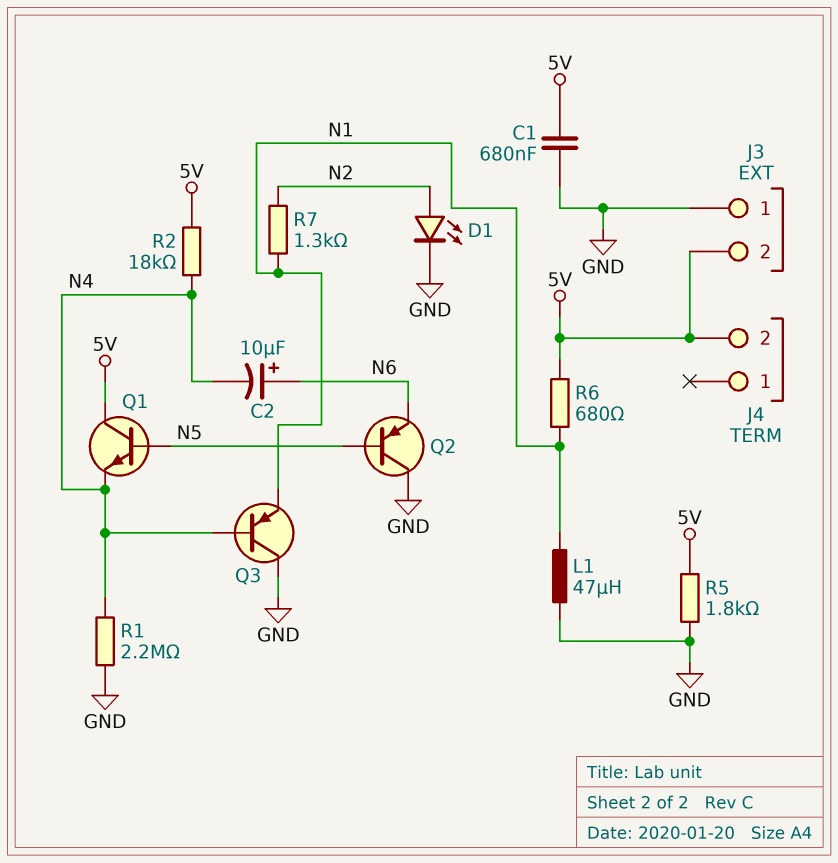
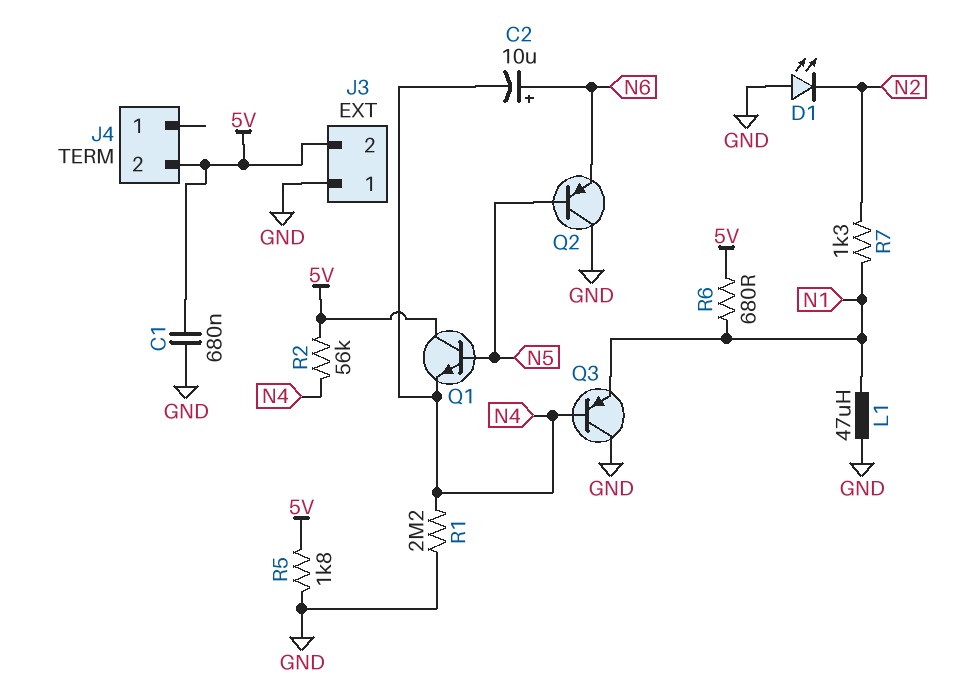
D1: LED (A N2, K GND) -> LED (A GND, K N2)
R2: 18k (5V, N4) -> 56k (5V, N4)

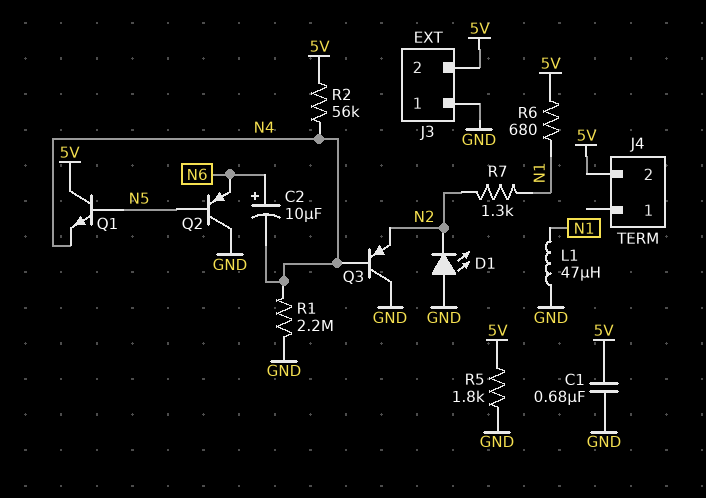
Q3: PNP (B N4, C GND, E N1) -> PNP (B N4, C GND, E N2)

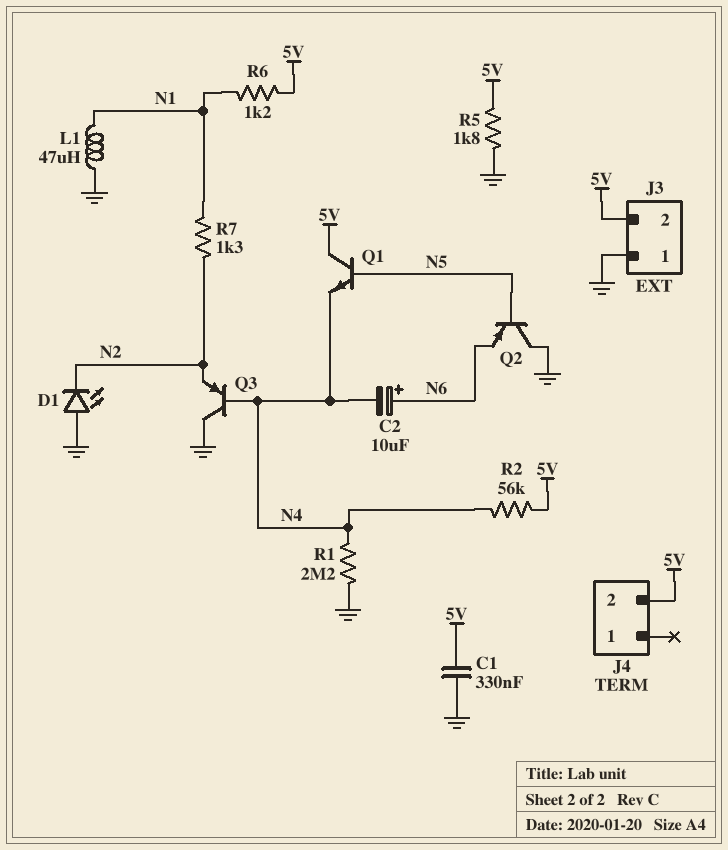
C1: 680nF (5V, GND) -> 330nF (5V, GND)
R6: 680 (5V, N1) -> 1.2k (5V, N1)

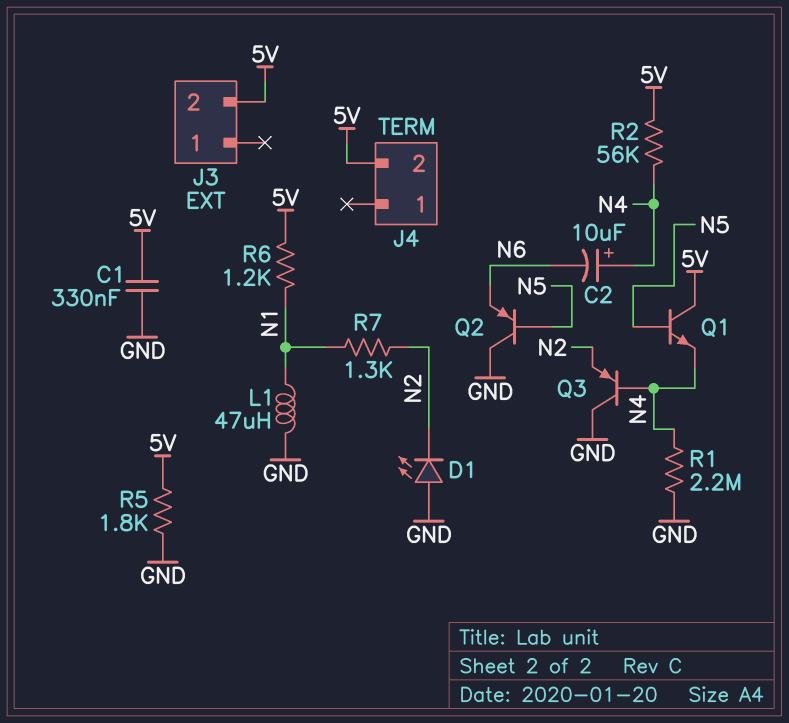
C2: 10uF (plus N6, minus N4) -> 10uF (plus N4, minus N6)
J3 pin 1: GND -> none

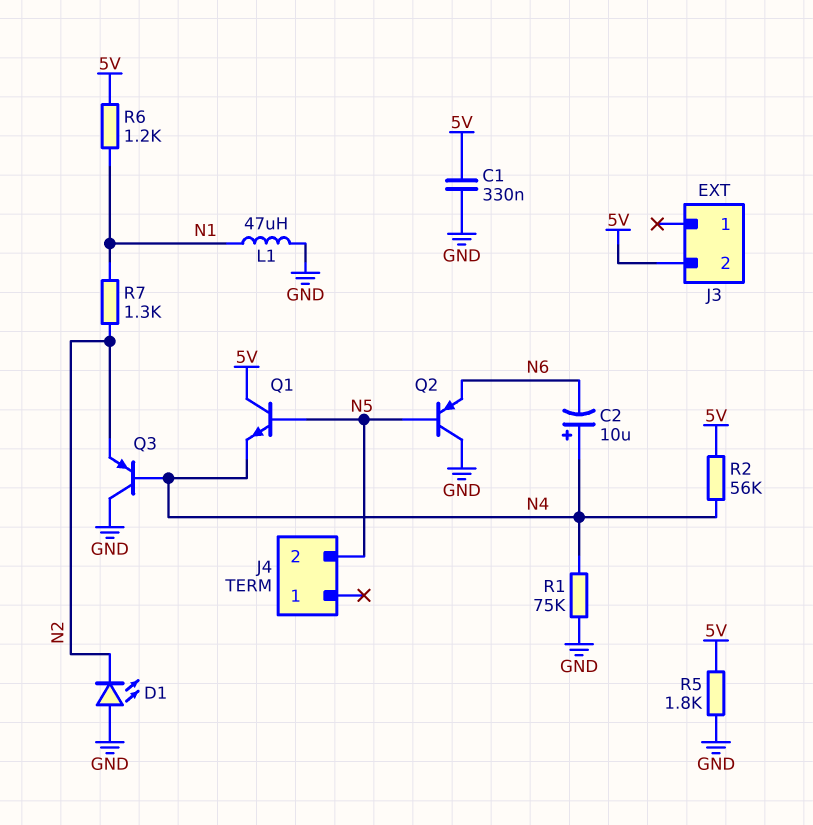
J4 pin 2: 5V -> N5
R1: 2.2M (GND, N4) -> 75k (GND, N4)

